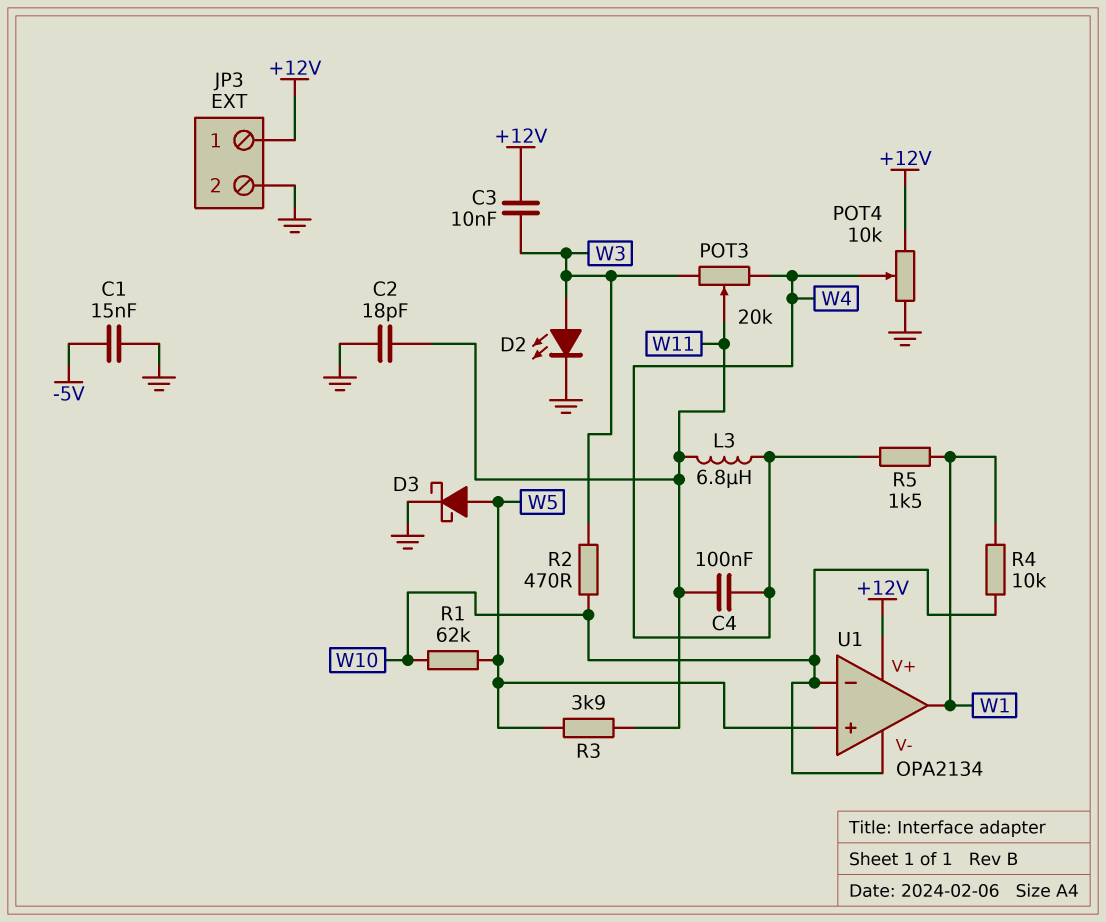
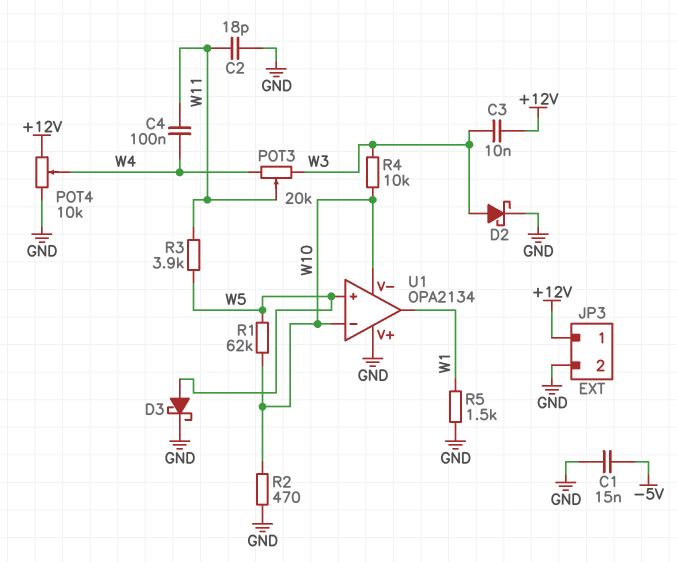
D2: LED (A W3, K GND) -> schottky (A W3, K GND)
L3: 6.8uH (W4, W11) -> none
R2: 470 (W3, W10) -> 470 (GND, W10)
R4: 10k (W1, W10) -> 10k (W3, W10)
R5: 1.5k (W1, W4) -> 1.5k (GND, W1)
U1 pin V+: +12V -> GND

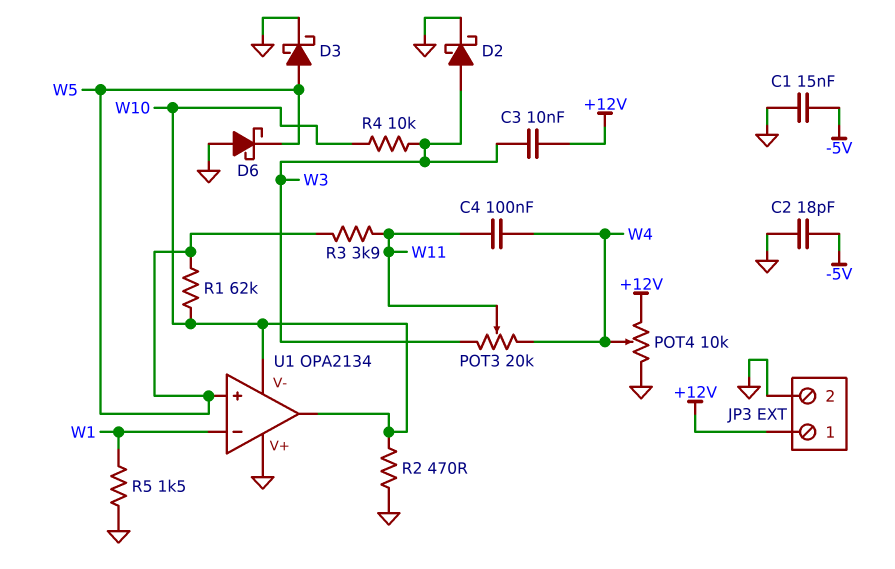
C2: 18pF (GND, W11) -> 18pF (-5V, GND)
D6: none -> schottky (A GND, K W5)
U1 pin in-: W10 -> W1
U1 pin out: W1 -> W10

